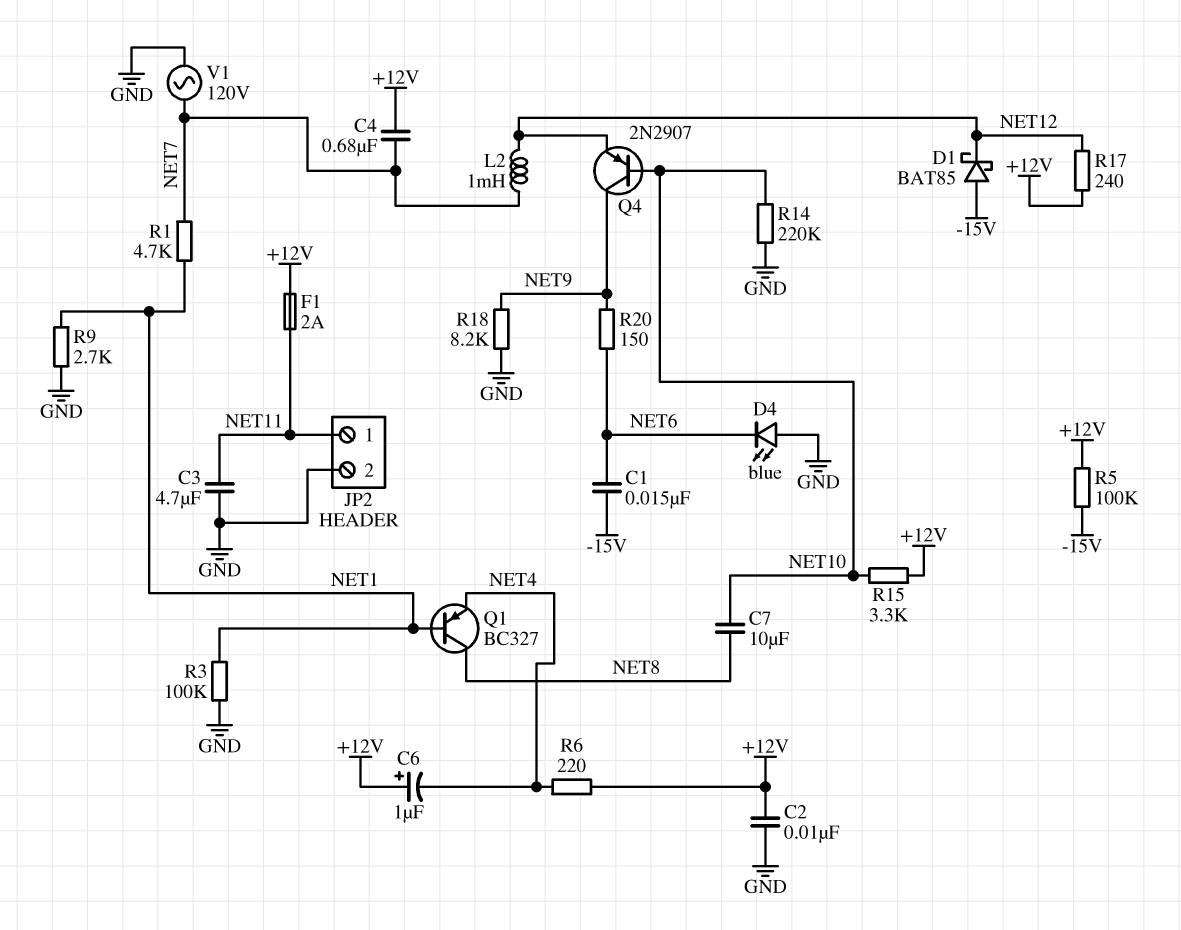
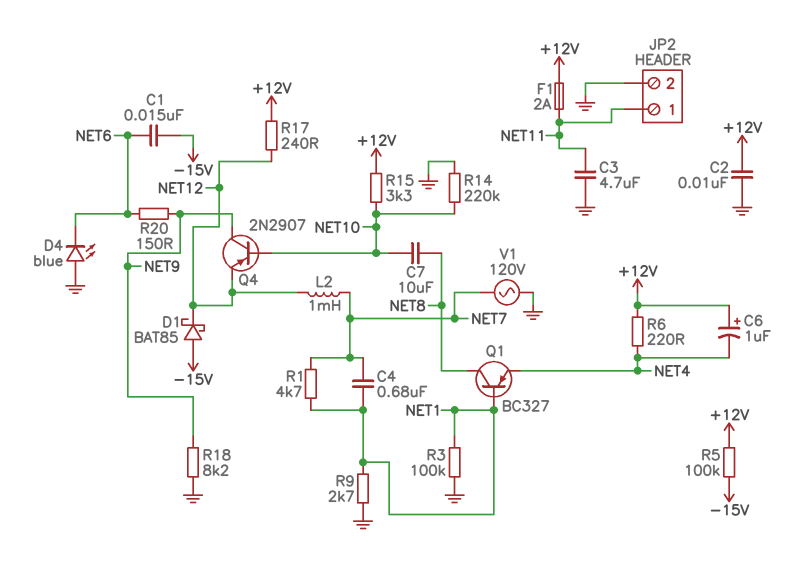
C4: 680nF (+12V, NET7) -> 680nF (NET1, NET7)

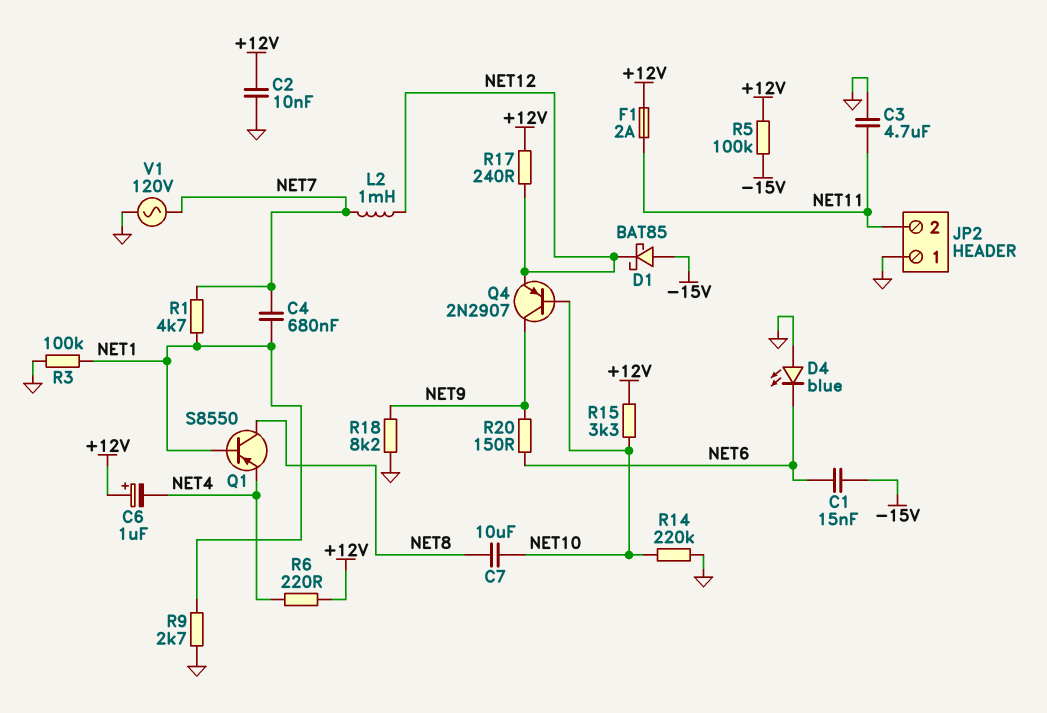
JP2 pin 1: NET11 -> GND
JP2 pin 2: GND -> NET11
Q1: PNP BC327 (B NET1, C NET8, E NET4) -> PNP S8550 (B NET1, C NET8, E NET4)

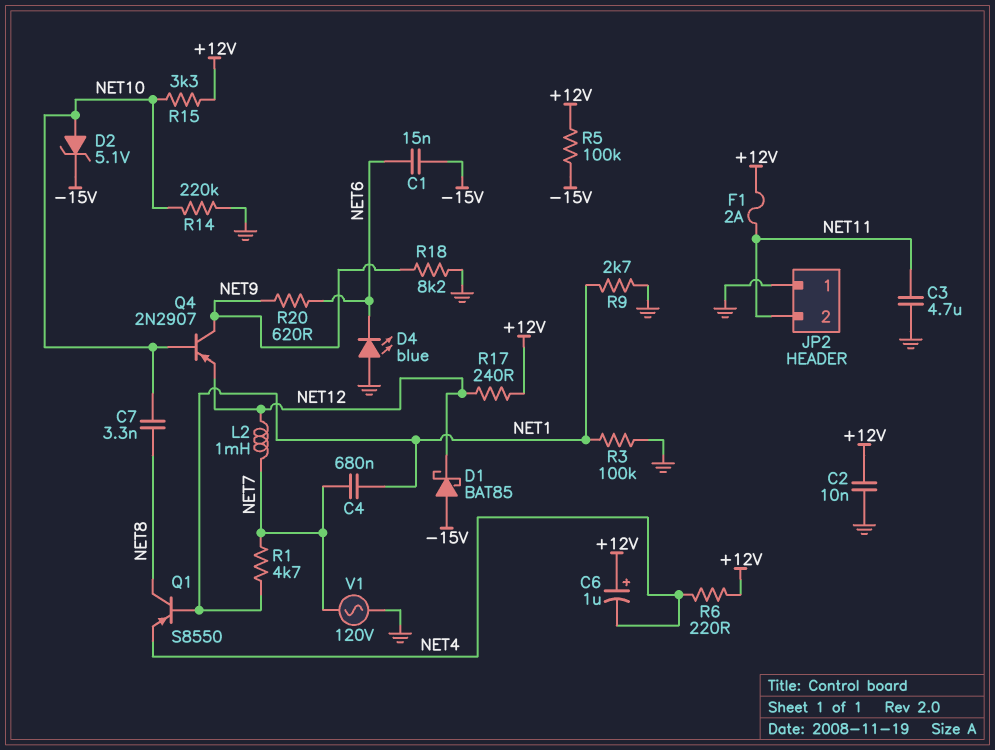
C7: 10uF (NET8, NET10) -> 3.3nF (NET8, NET10)
D2: none -> zener 5.1V (A NET10, K -15V)
R20: 150 (NET6, NET9) -> 620 (NET6, NET9)

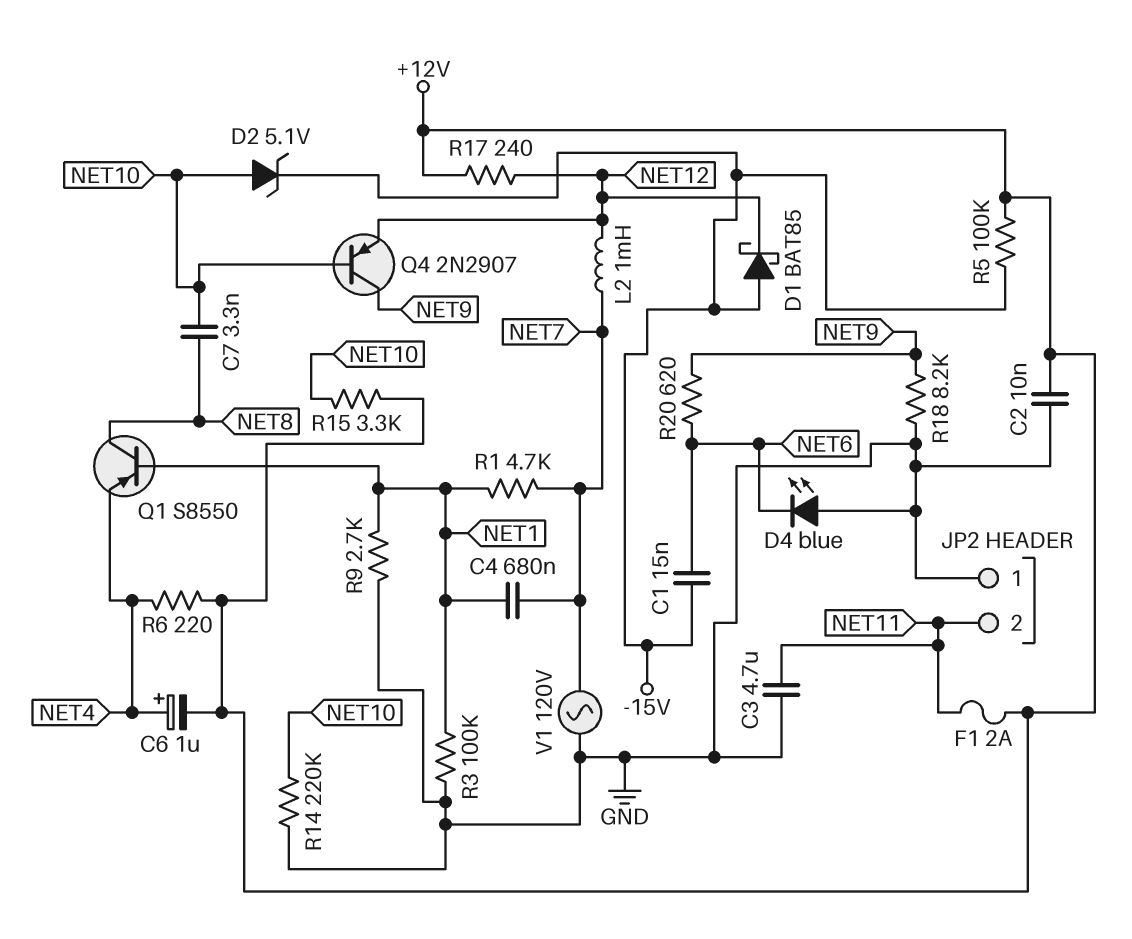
C6: 1uF (plus +12V, minus NET4) -> 1uF (plus NET4, minus +12V)

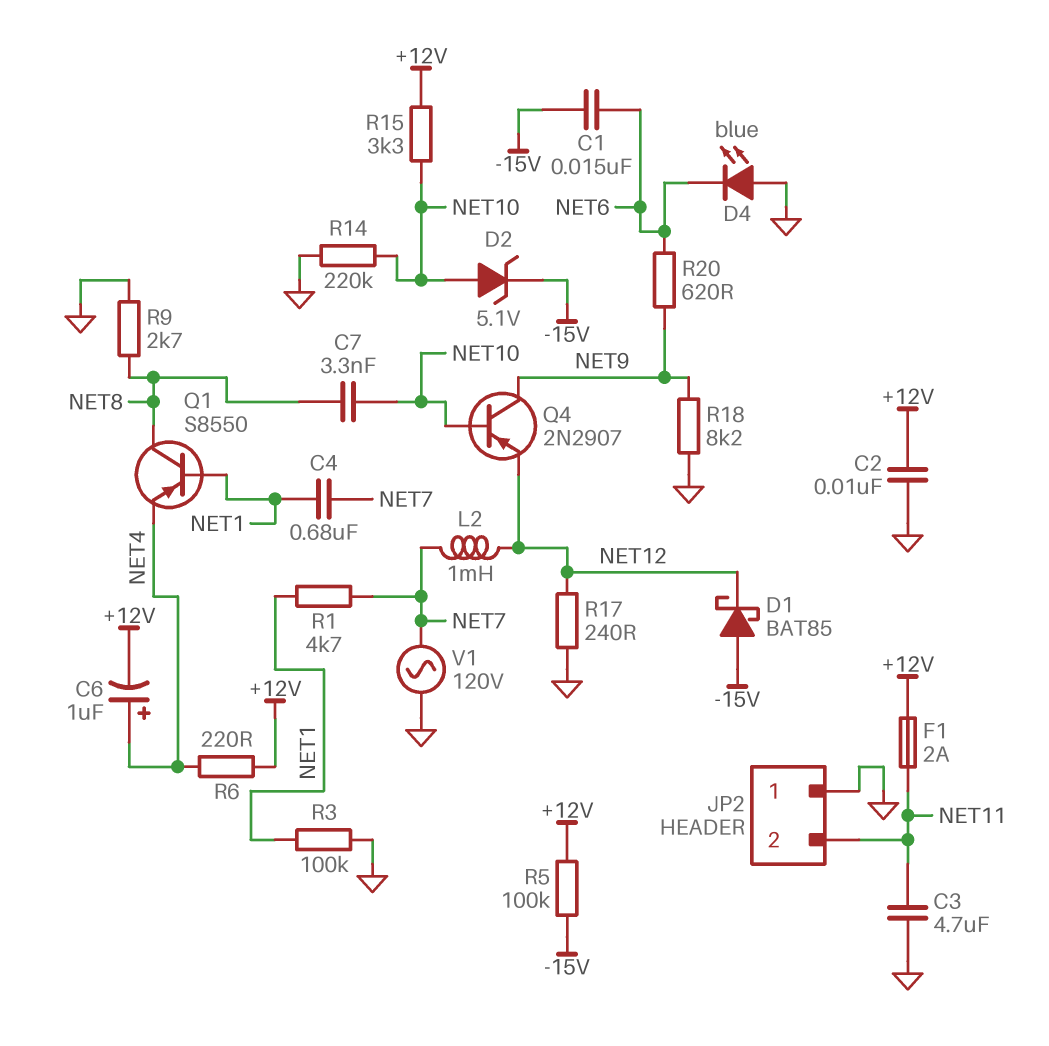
R9: 2.7k (GND, NET1) -> 2.7k (GND, NET8)
R17: 240 (+12V, NET12) -> 240 (GND, NET12)

